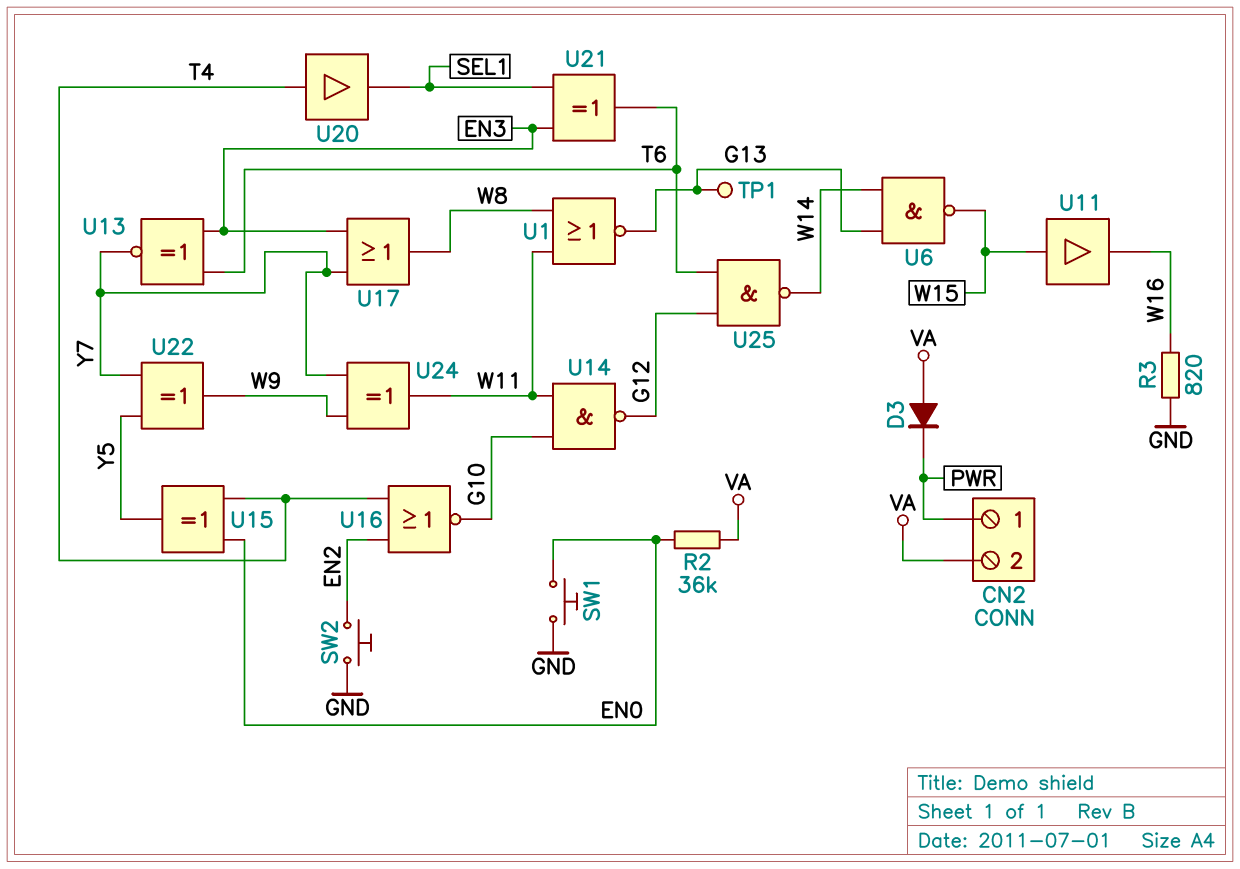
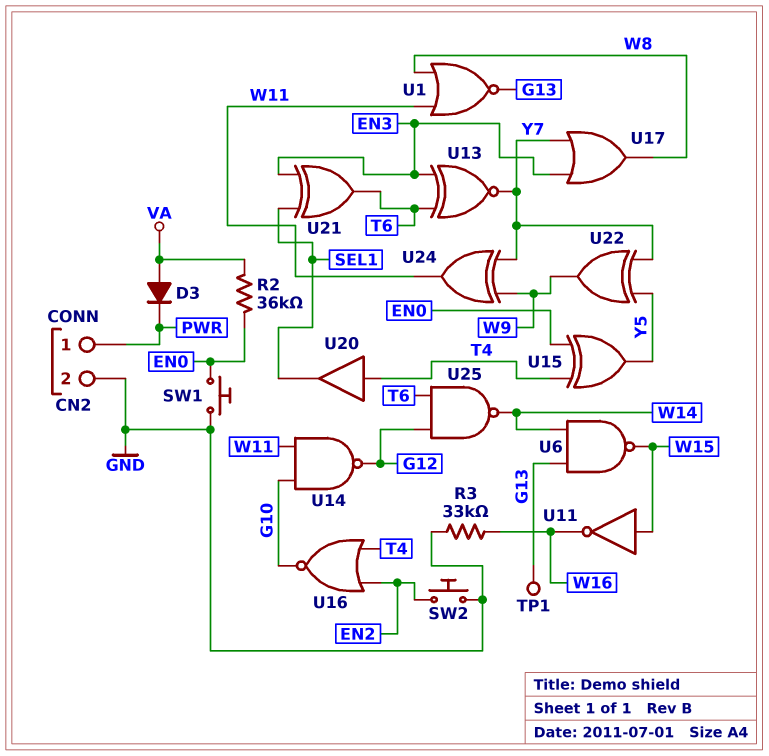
CN2 pin 2: VA -> GND
R3: 820 (GND, W16) -> 33k (GND, W16)
U11: buffer (in W15, out W16) -> NOT (in W15, out W16)

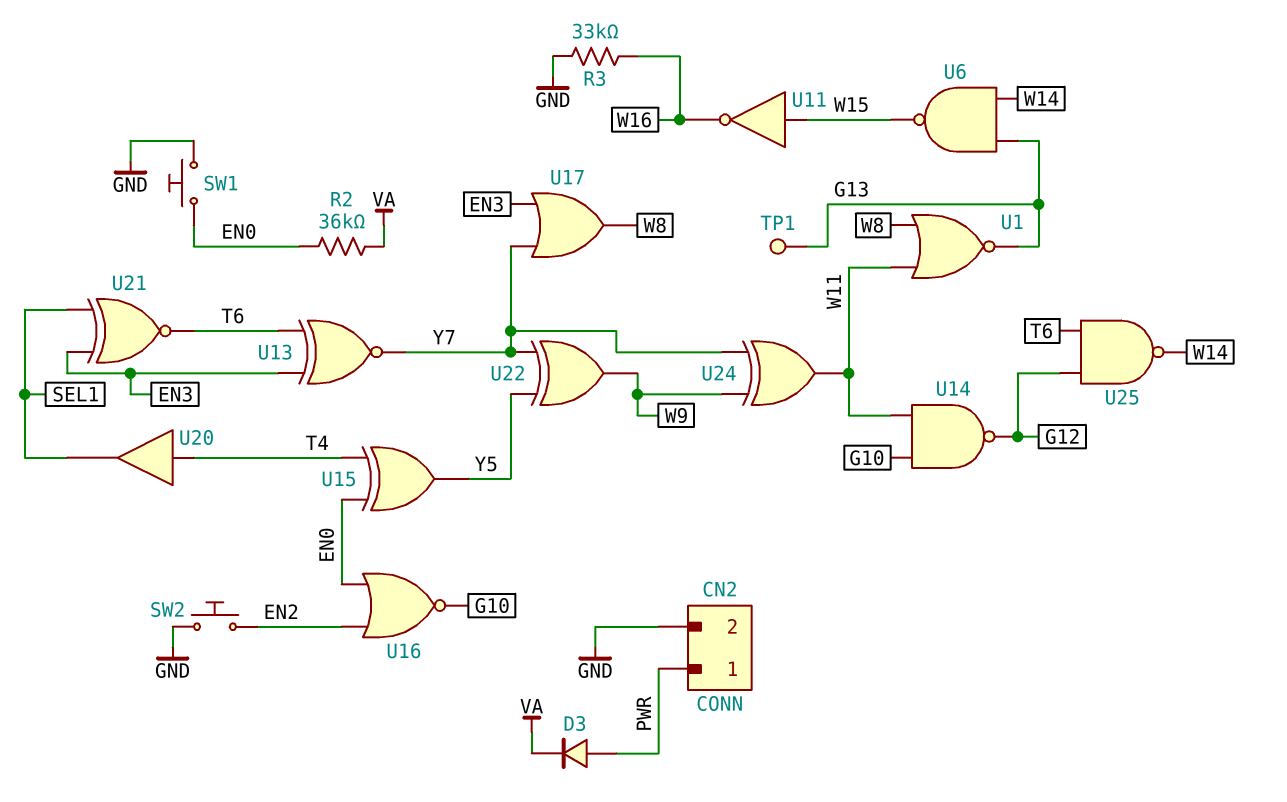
D3: diode (A VA, K PWR) -> diode (A PWR, K VA)
U16: NOR (in EN2, in T4, out G10) -> NOR (in EN0, in EN2, out G10)
U21: XOR (in EN3, in SEL1, out T6) -> XNOR (in EN3, in SEL1, out T6)

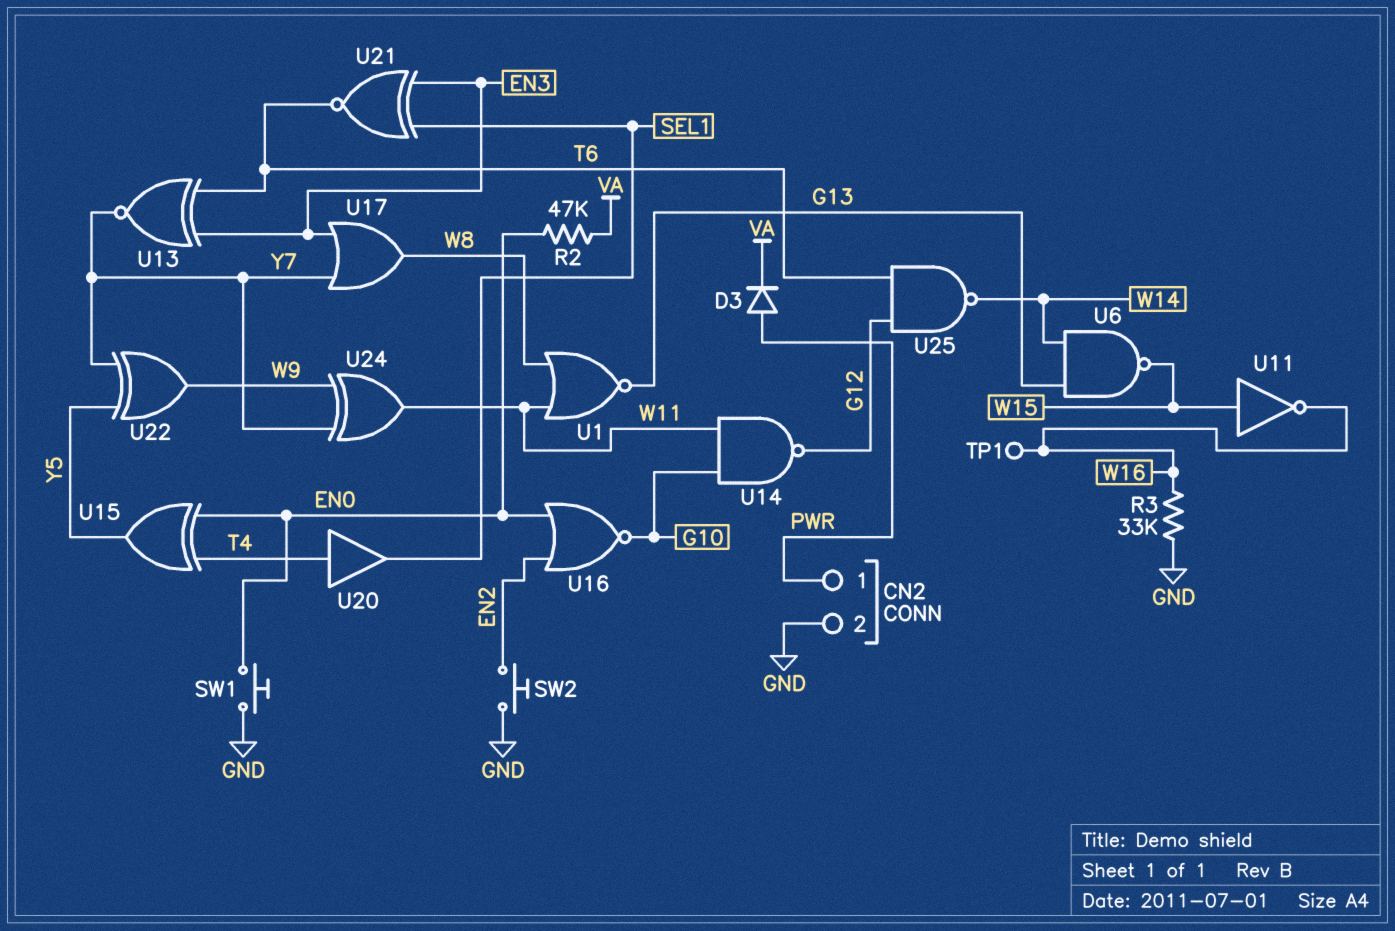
R2: 36k (EN0, VA) -> 47k (EN0, VA)
TP1: test point (G13) -> test point (W16)

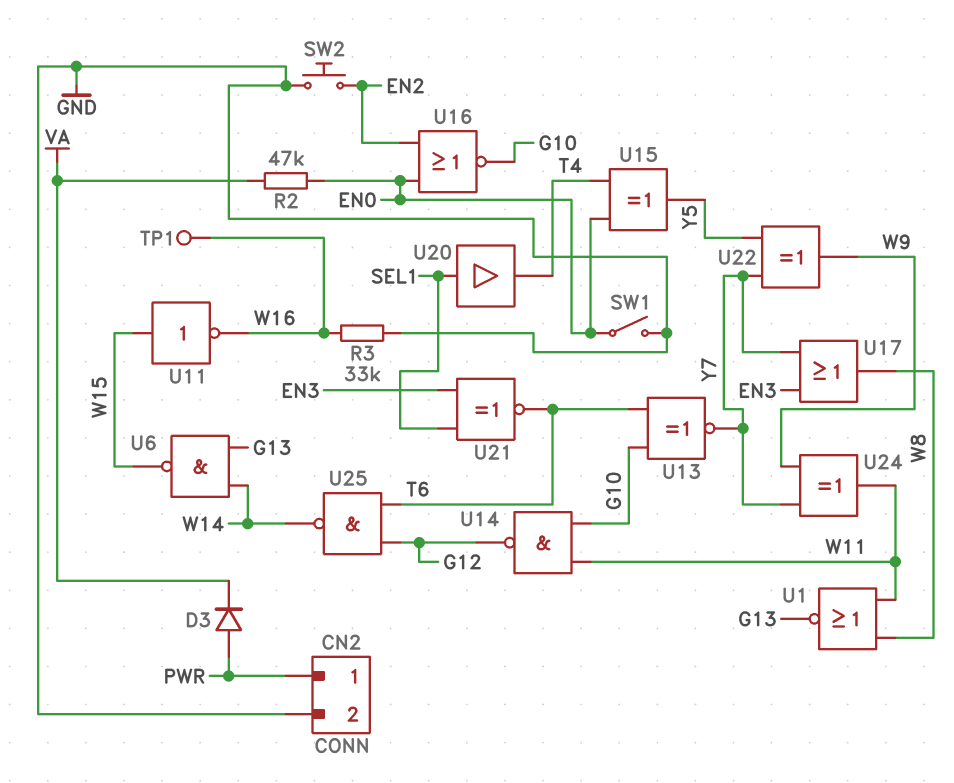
SW1: button (EN0, GND) -> switch (EN0, GND)
U13: XNOR (in EN3, in T6, out Y7) -> XNOR (in G10, in T6, out Y7)
U20: buffer (in T4, out SEL1) -> buffer (in SEL1, out T4)

